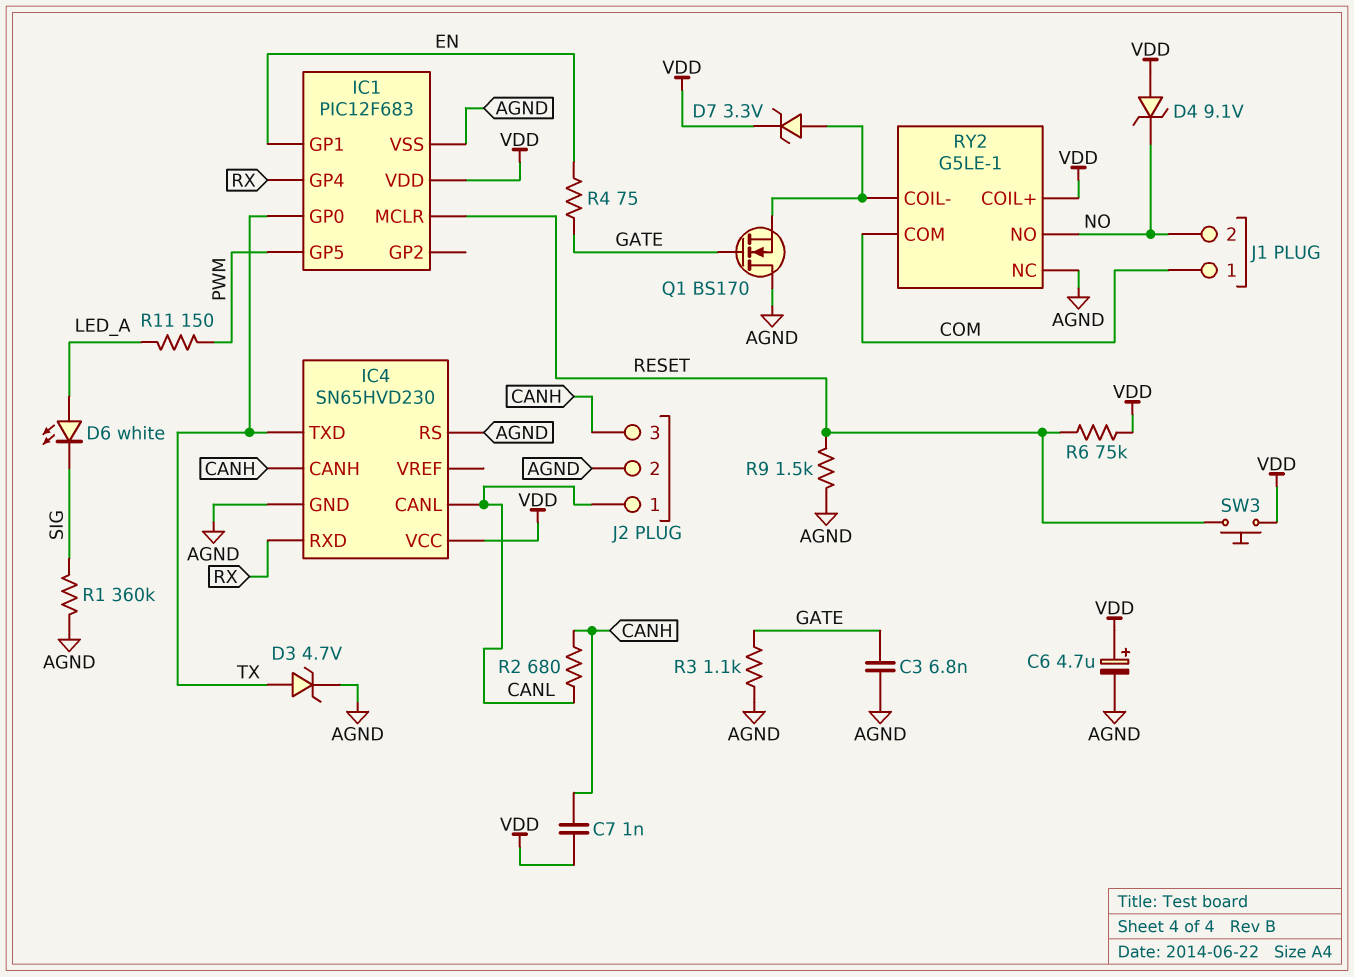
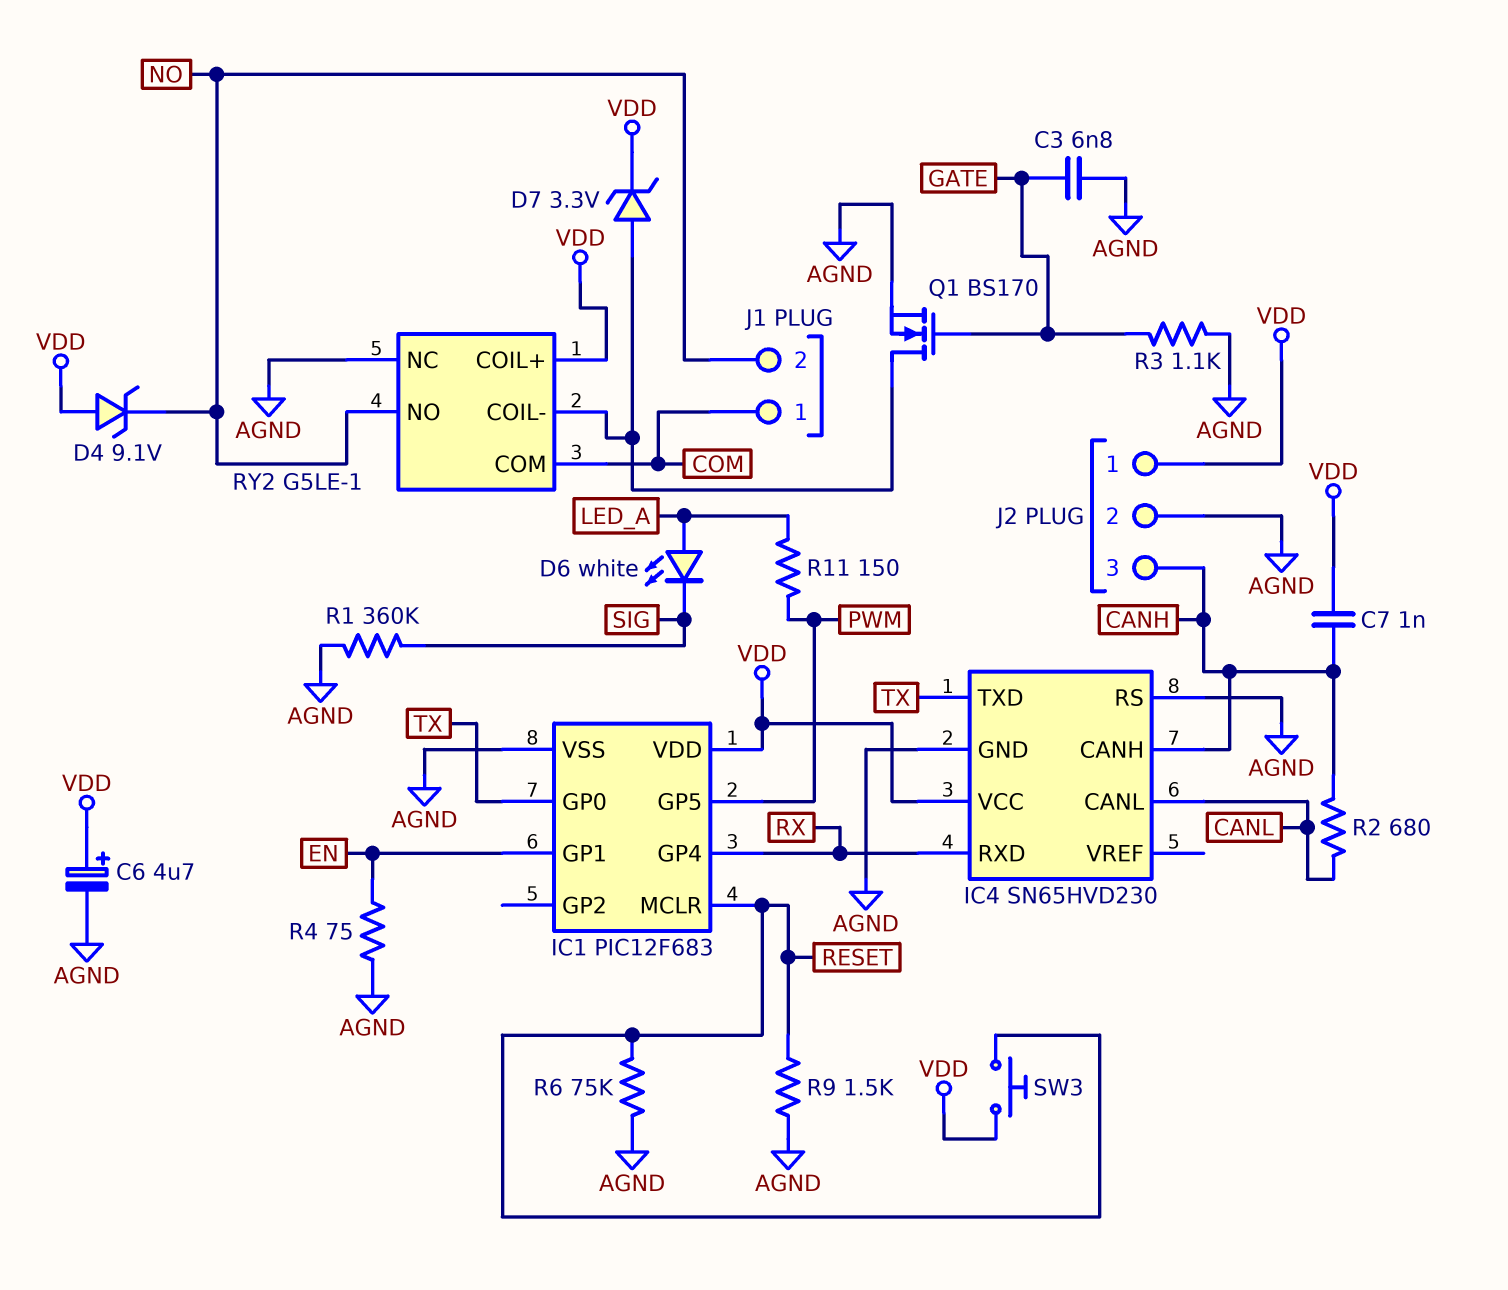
D3: zener 4.7V (A TX, K AGND) -> none
J2 pin 1: CANL -> VDD
Q1: NMOS BS170 (G GATE, D AGND, S RY2/COIL-) -> NMOS BS170 (G GATE, D RY2/COIL-, S AGND)
R4: 75 (EN, GATE) -> 75 (AGND, EN)
R6: 75k (RESET, VDD) -> 75k (AGND, RESET)

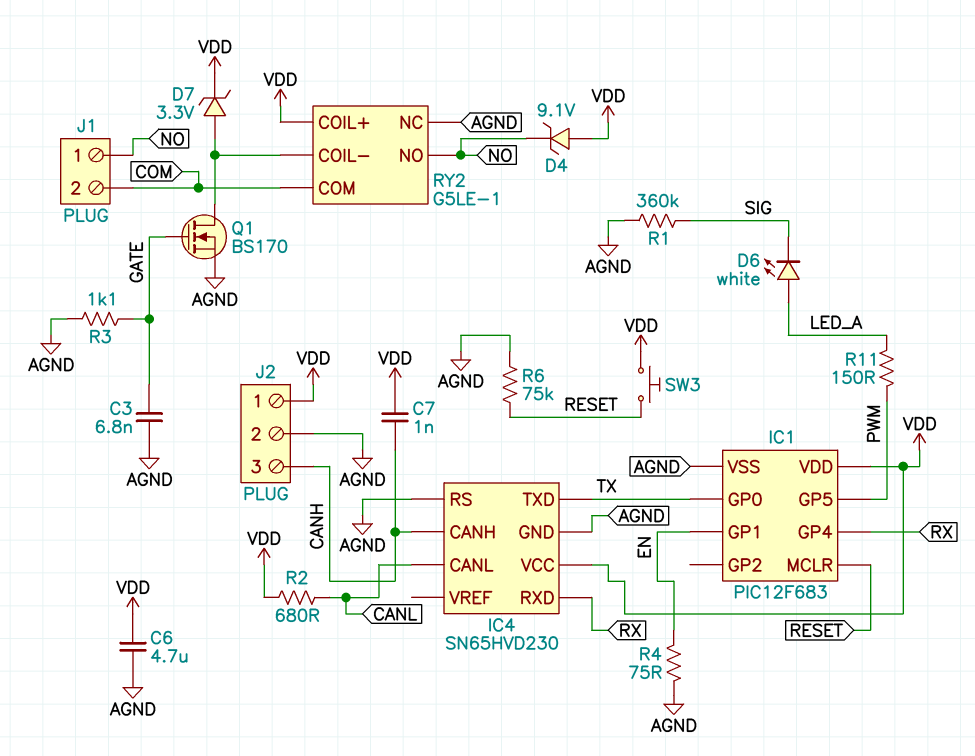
C6: 4.7uF (plus VDD, minus AGND) -> 4.7uF (AGND, VDD)
J1 pin 1: COM -> NO
J1 pin 2: NO -> COM
R2: 680 (CANH, CANL) -> 680 (CANL, VDD)
R9: 1.5k (AGND, RESET) -> none

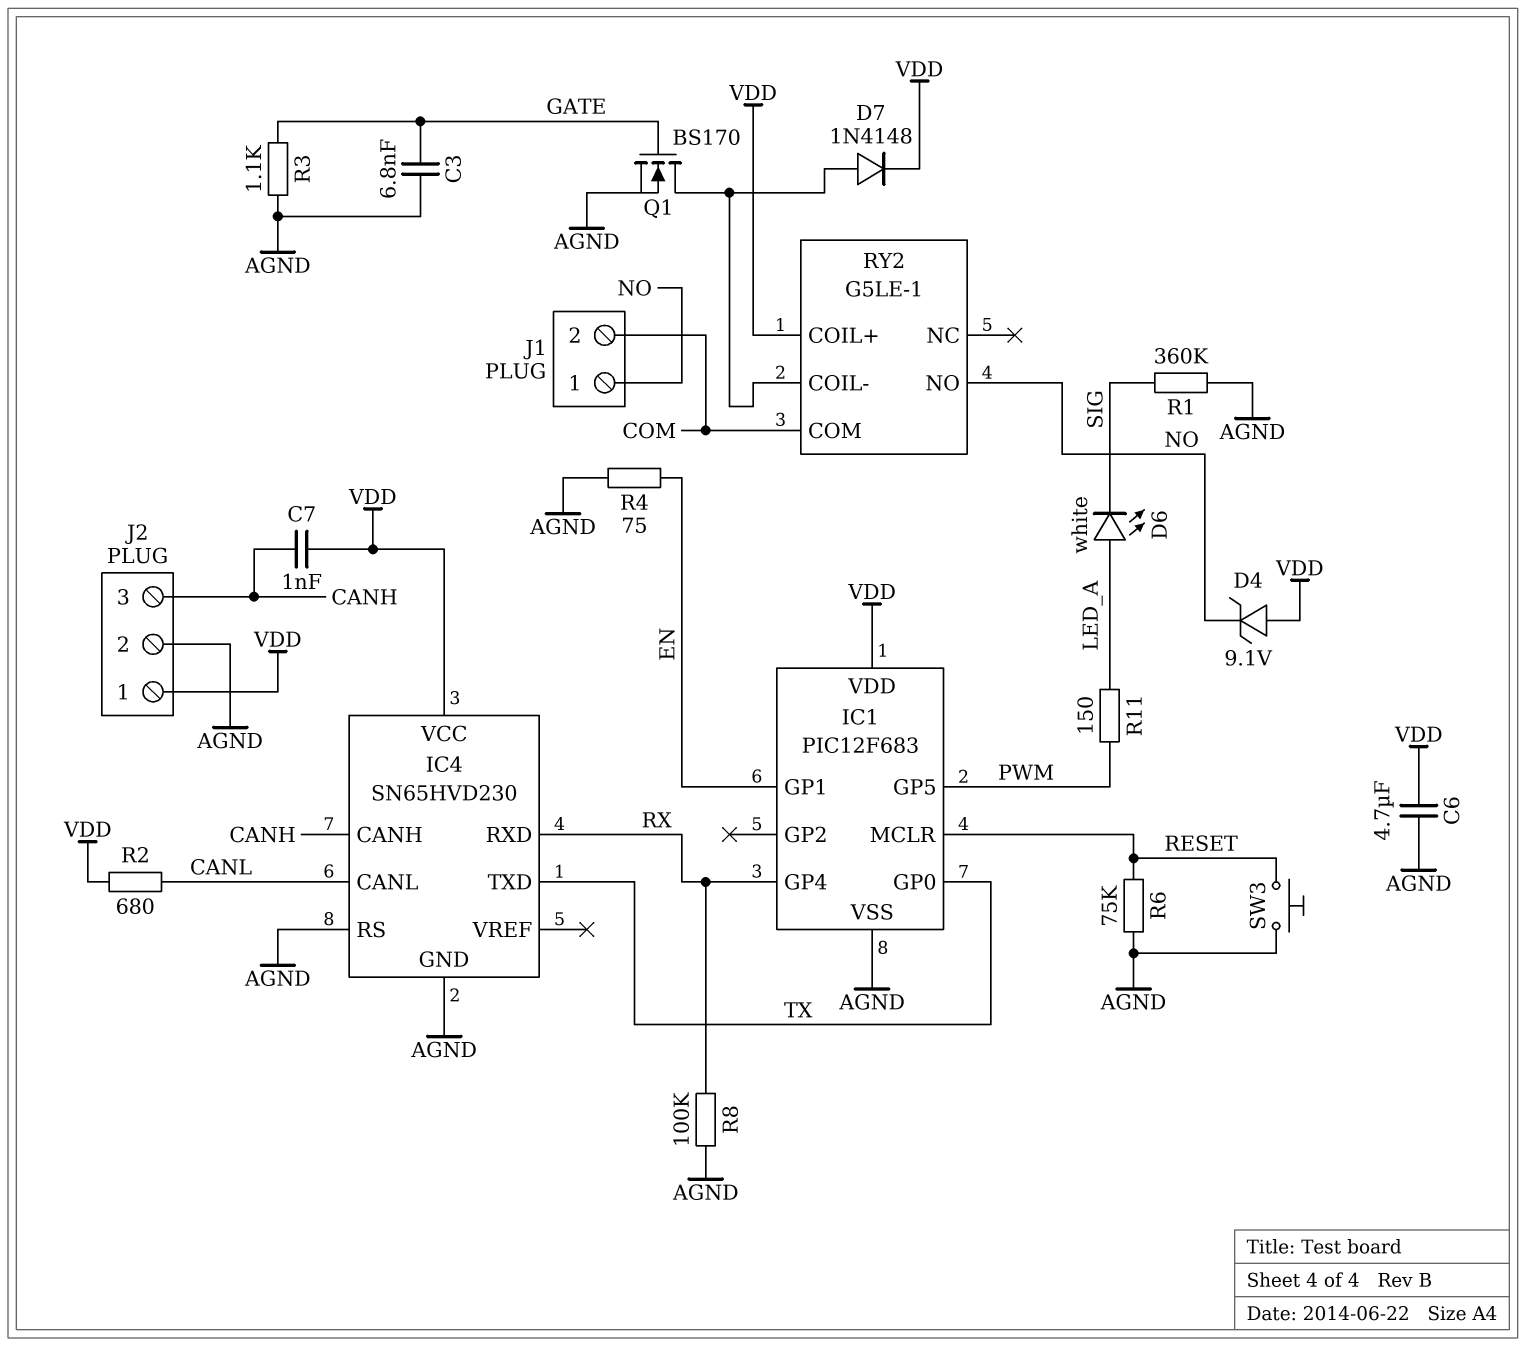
D7: zener 3.3V (A RY2/COIL-, K VDD) -> diode 1N4148 (A RY2/COIL-, K VDD)
R8: none -> 100k (AGND, RX)
RY2 pin NC: AGND -> none
SW3: button (RESET, VDD) -> button (AGND, RESET)

